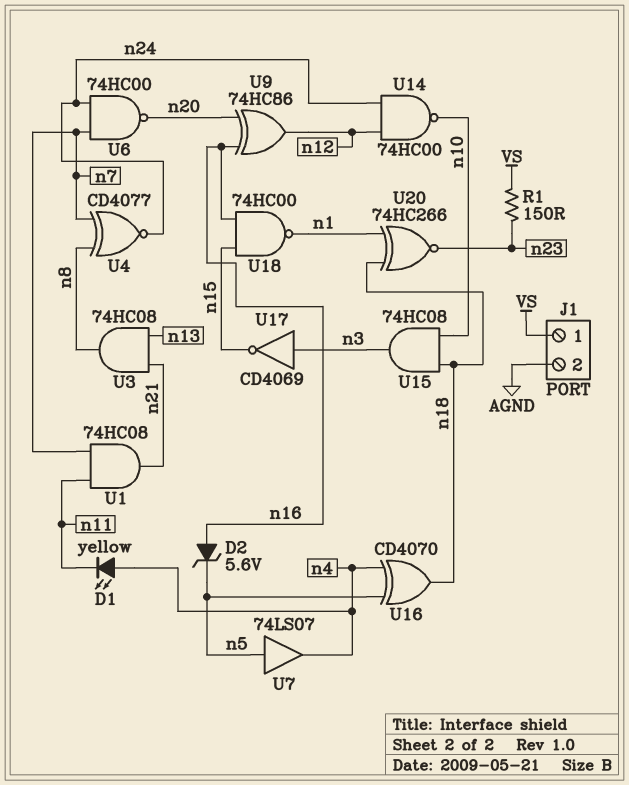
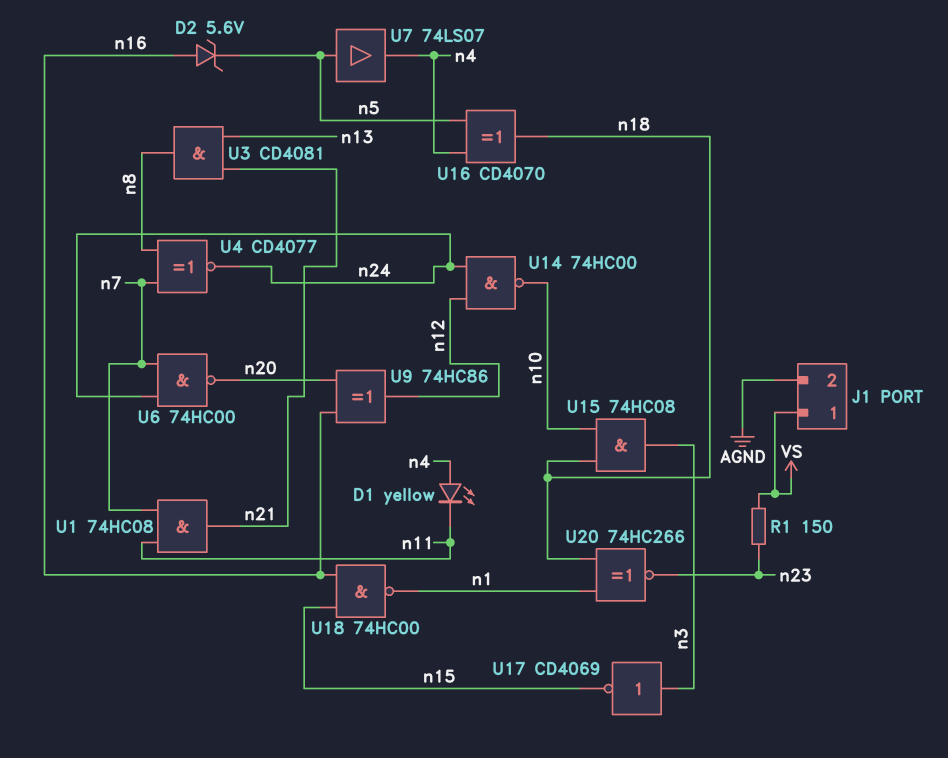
U3: AND 74HC08 (in n13, in n21, out n8) -> AND CD4081 (in n13, in n21, out n8)

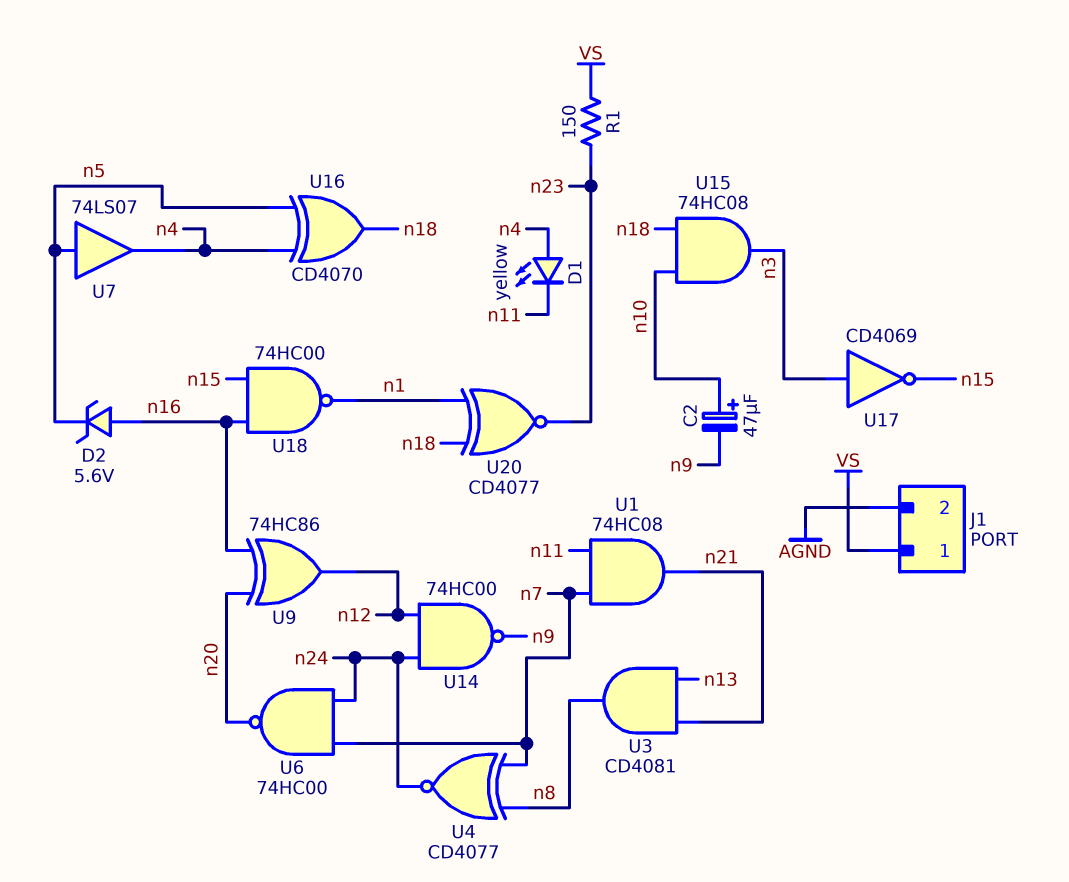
C2: none -> 47uF (plus n10, minus n9)
U14: NAND 74HC00 (in n12, in n24, out n10) -> NAND 74HC00 (in n12, in n24, out n9)
U20: XNOR 74HC266 (in n1, in n18, out n23) -> XNOR CD4077 (in n1, in n18, out n23)

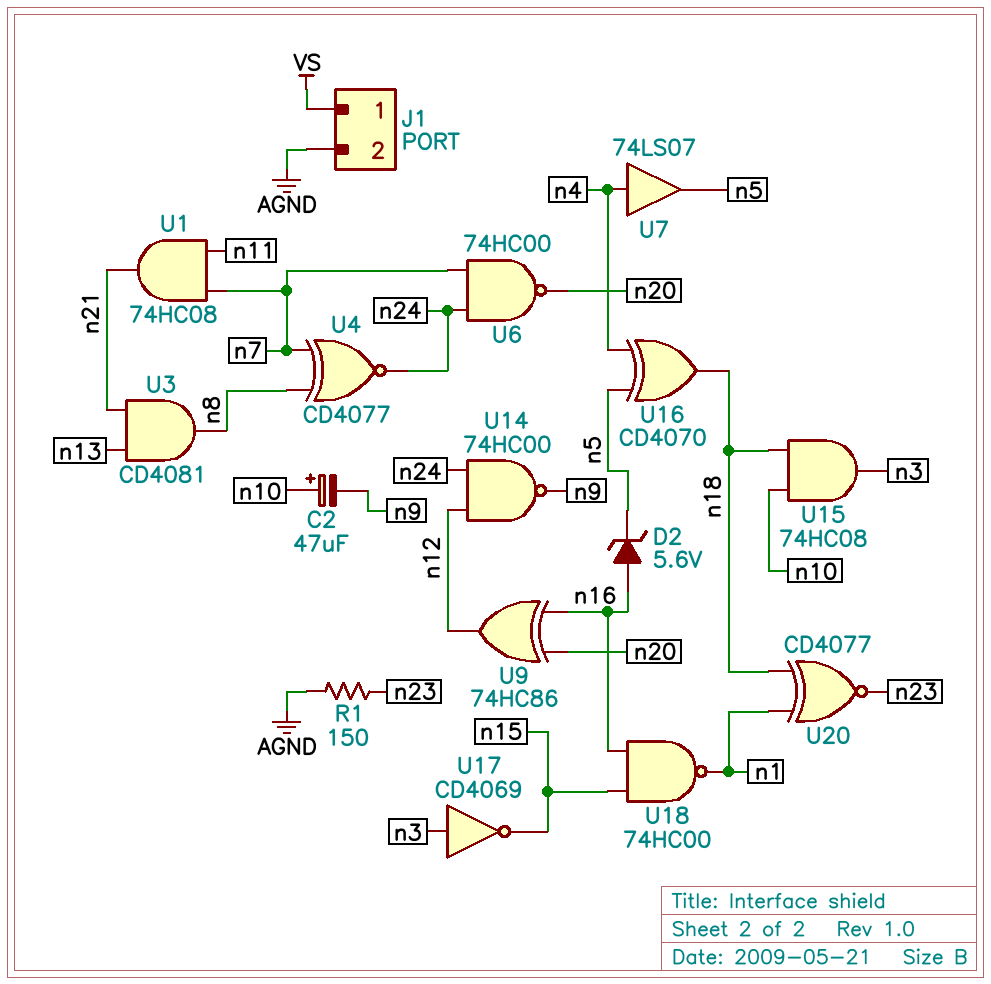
D1: LED yellow (A n4, K n11) -> none
R1: 150 (VS, n23) -> 150 (AGND, n23)
U7: buffer 74LS07 (in n5, out n4) -> buffer 74LS07 (in n4, out n5)

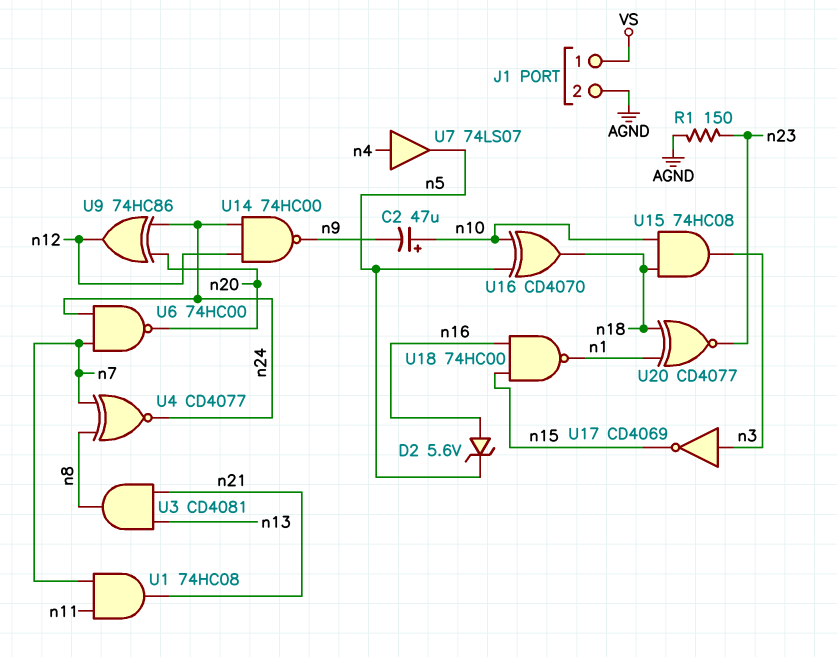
U9: XOR 74HC86 (in n16, in n20, out n12) -> XOR 74HC86 (in n20, in n24, out n12)
U16: XOR CD4070 (in n4, in n5, out n18) -> XOR CD4070 (in n5, in n10, out n18)

